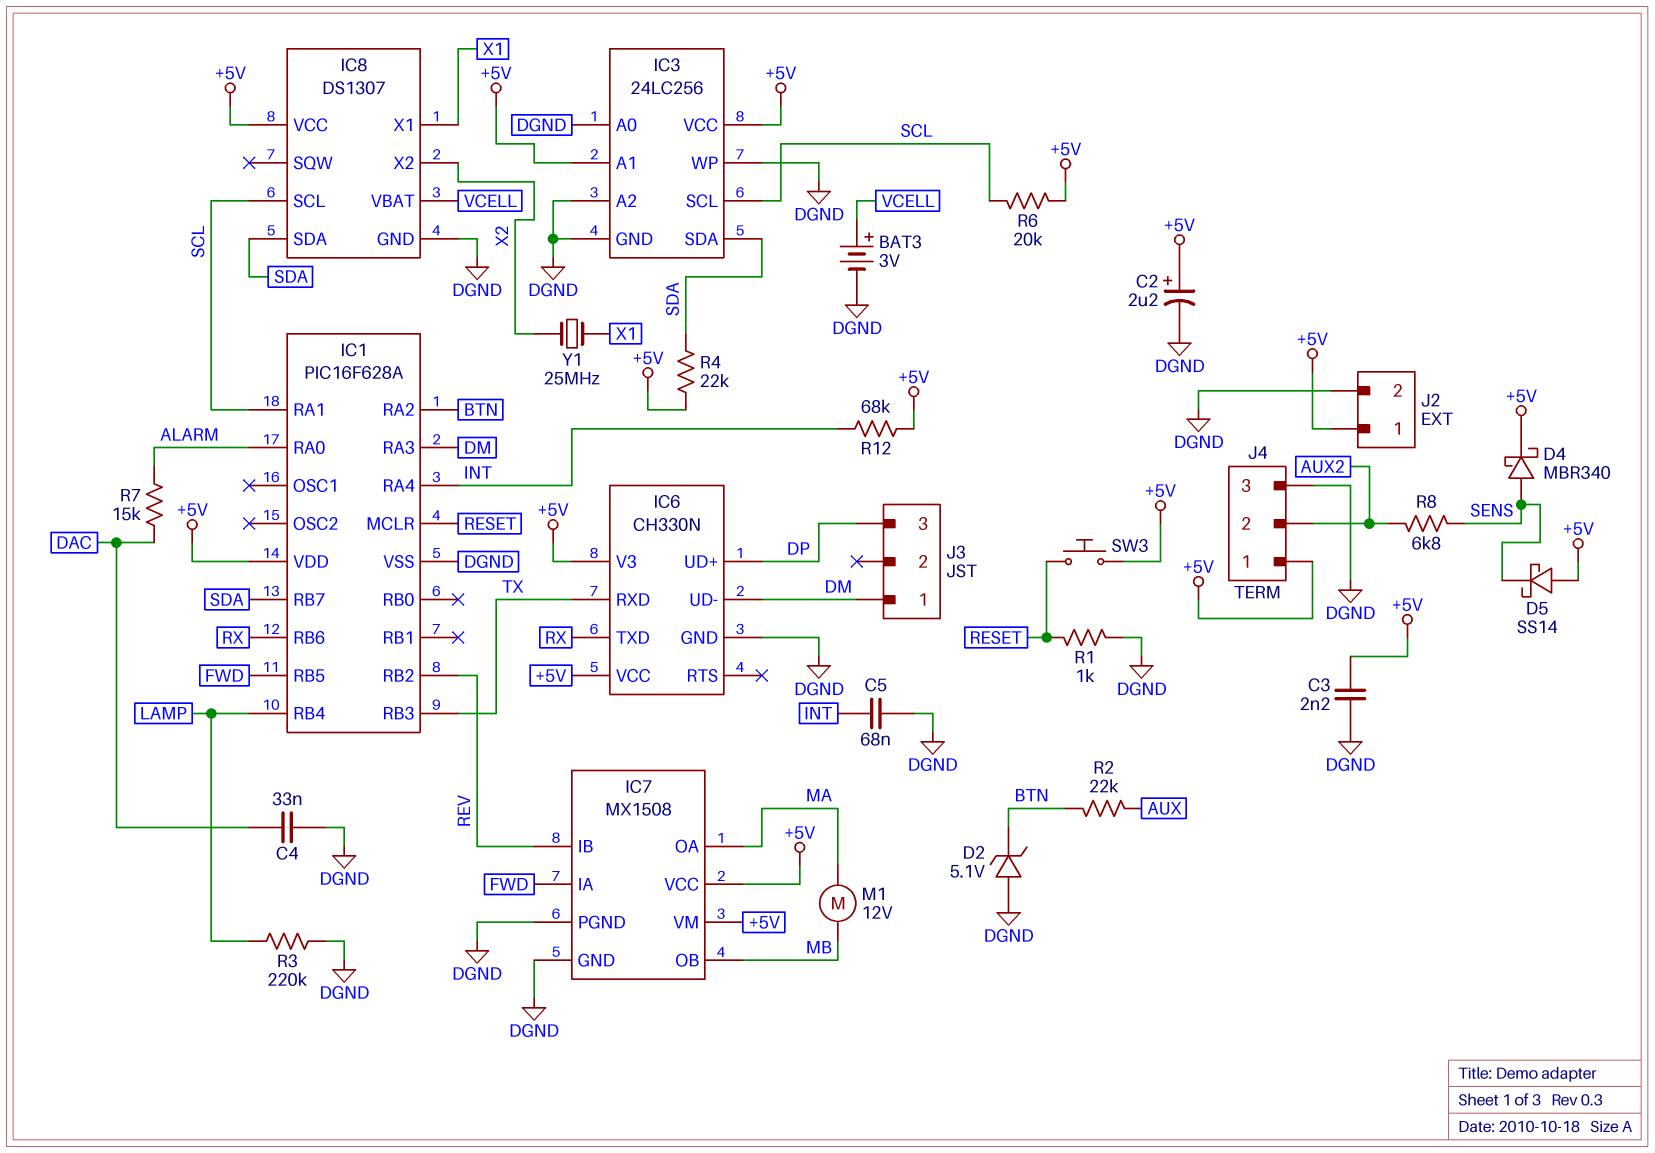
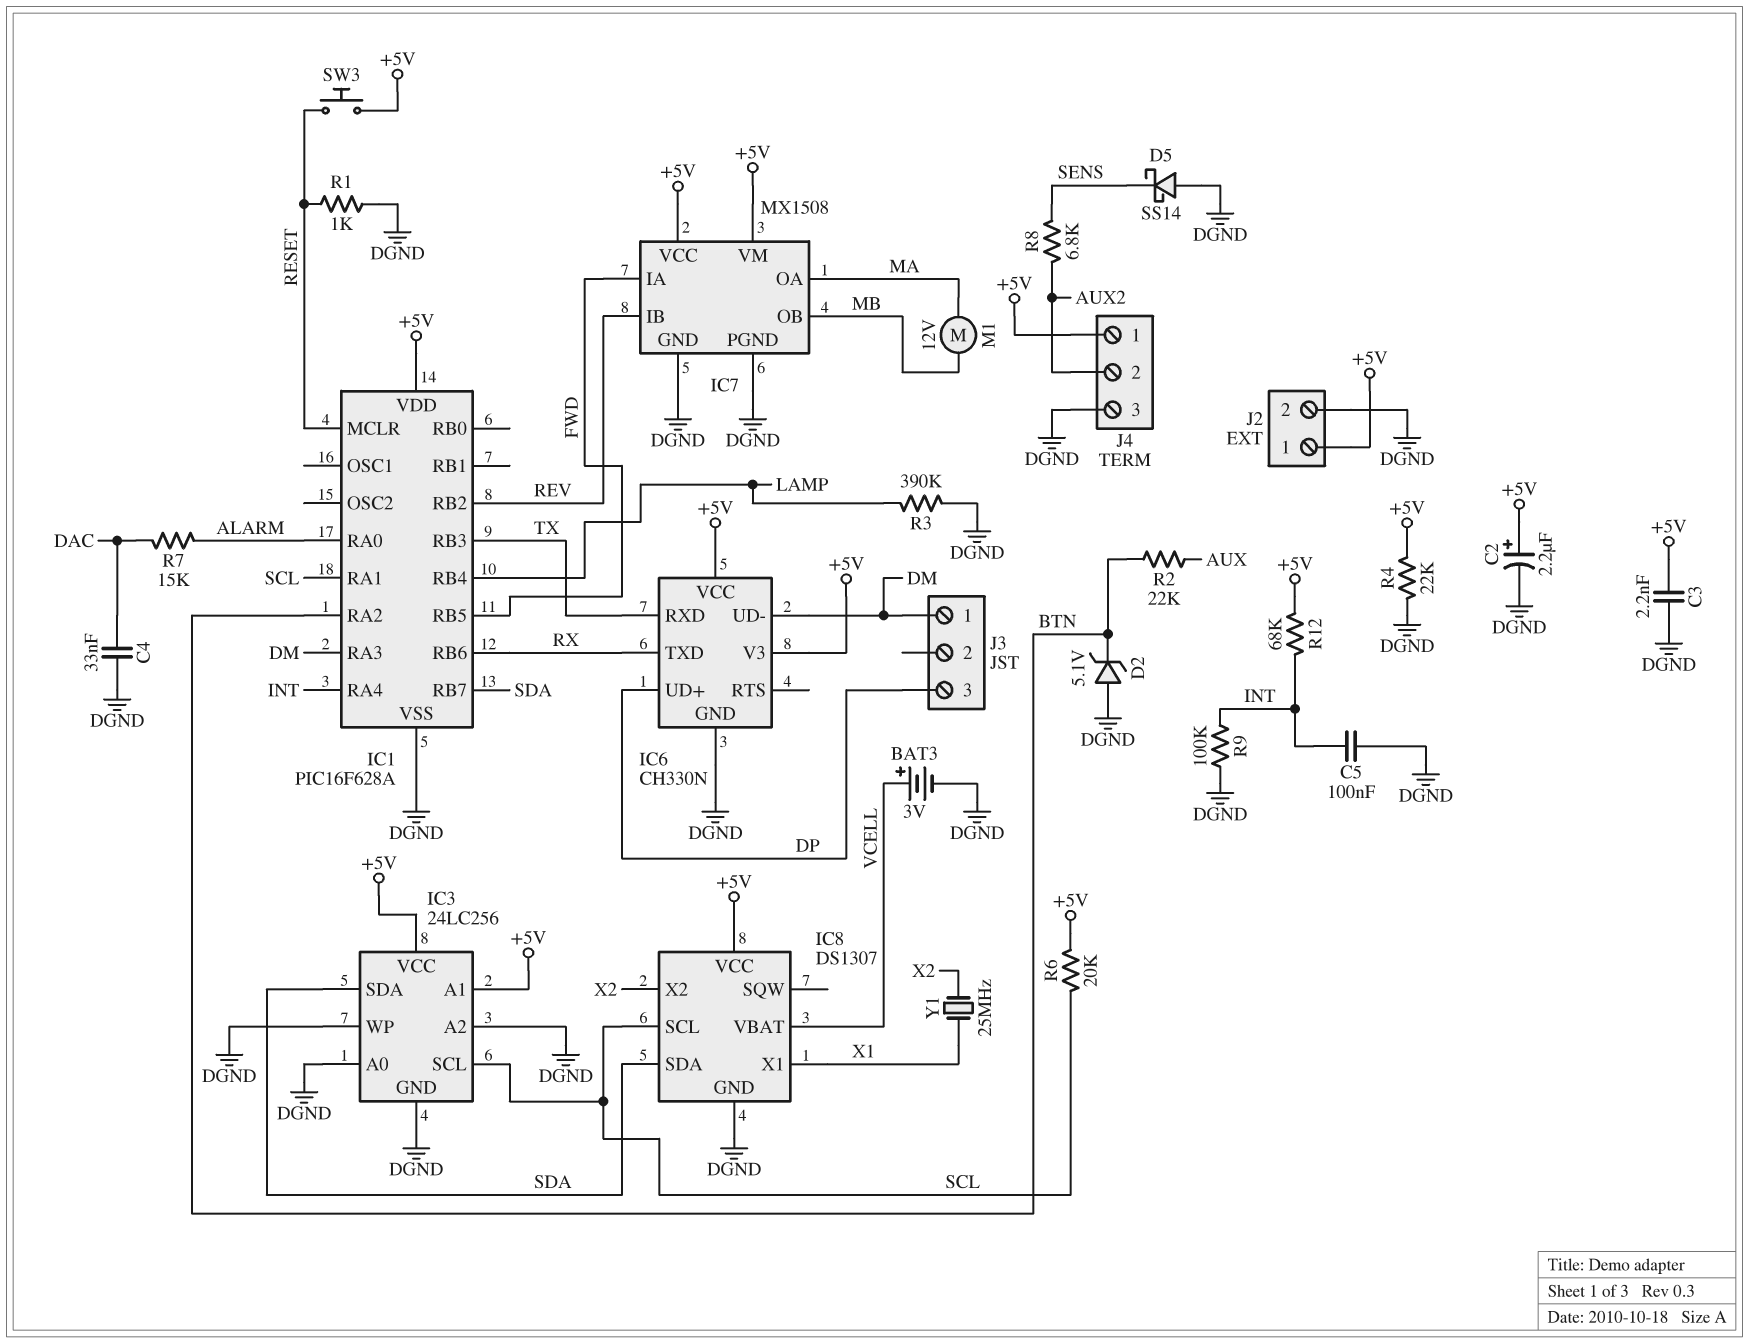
C5: 68nF (DGND, INT) -> 100nF (DGND, INT)
D4: schottky MBR340 (A SENS, K +5V) -> none
D5: schottky SS14 (A +5V, K SENS) -> schottky SS14 (A DGND, K SENS)
R3: 220k (DGND, LAMP) -> 390k (DGND, LAMP)
R4: 22k (+5V, SDA) -> 22k (+5V, DGND)
R9: none -> 100k (DGND, INT)

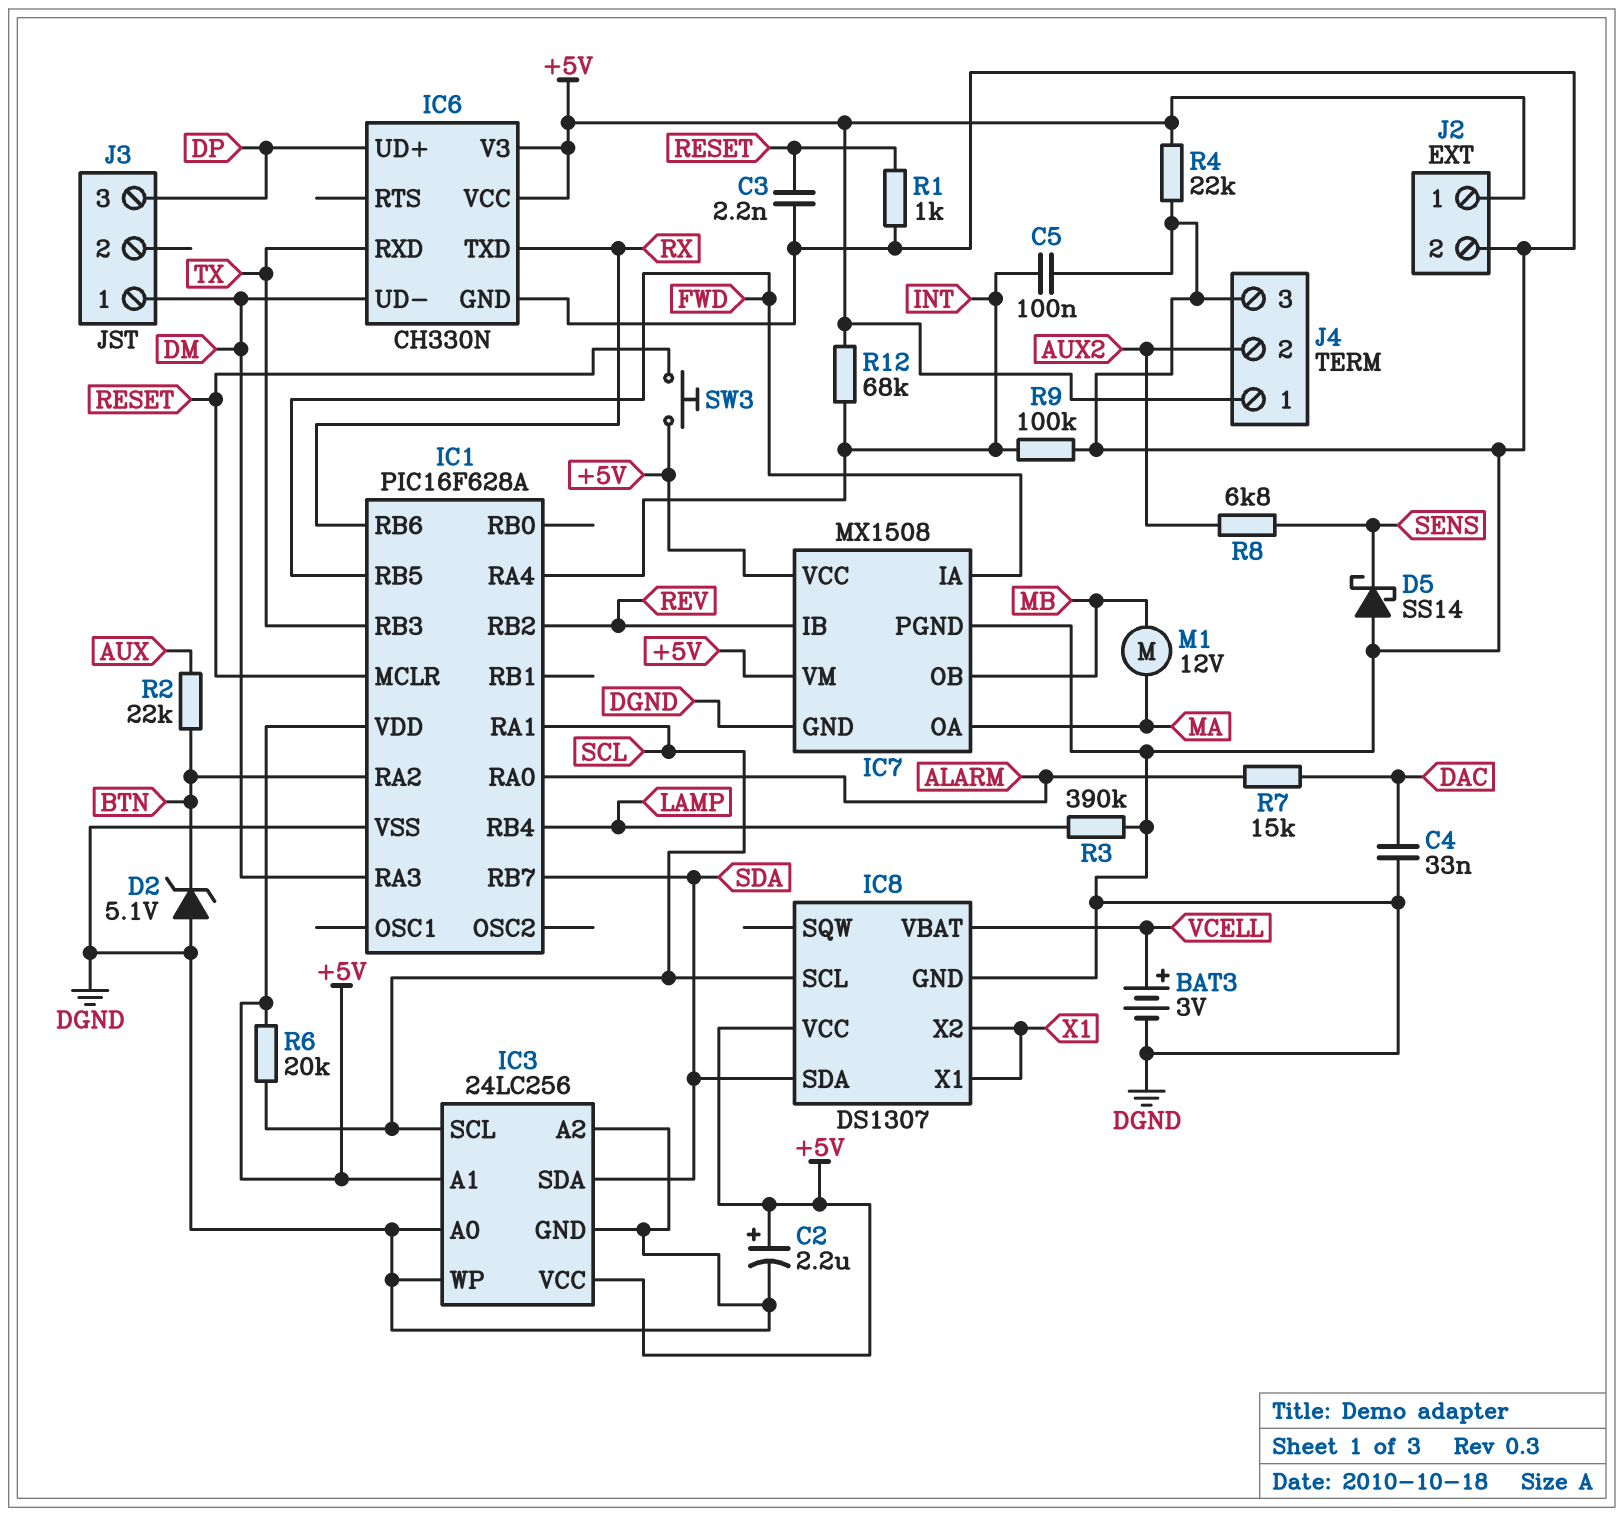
C3: 2.2nF (+5V, DGND) -> 2.2nF (DGND, RESET)
IC8 pin X2: X2 -> X1
Y1: 25MHz (X1, X2) -> none

